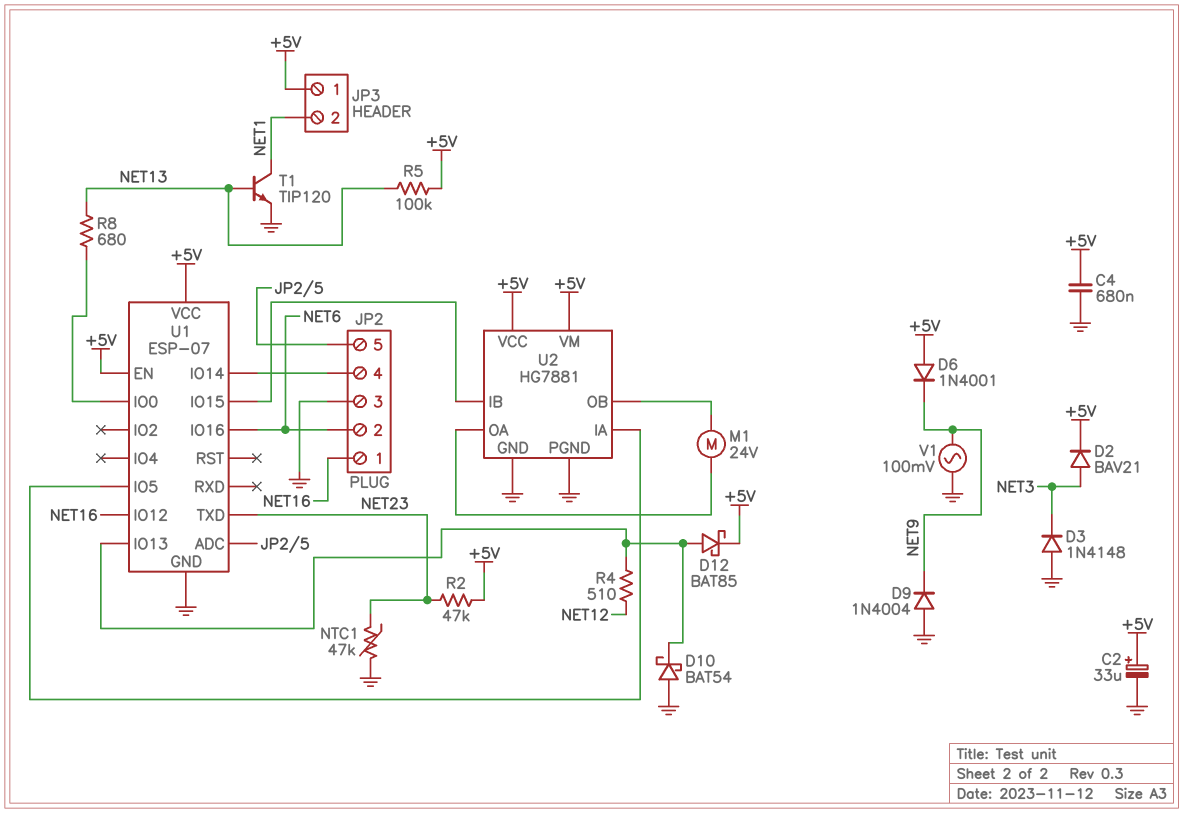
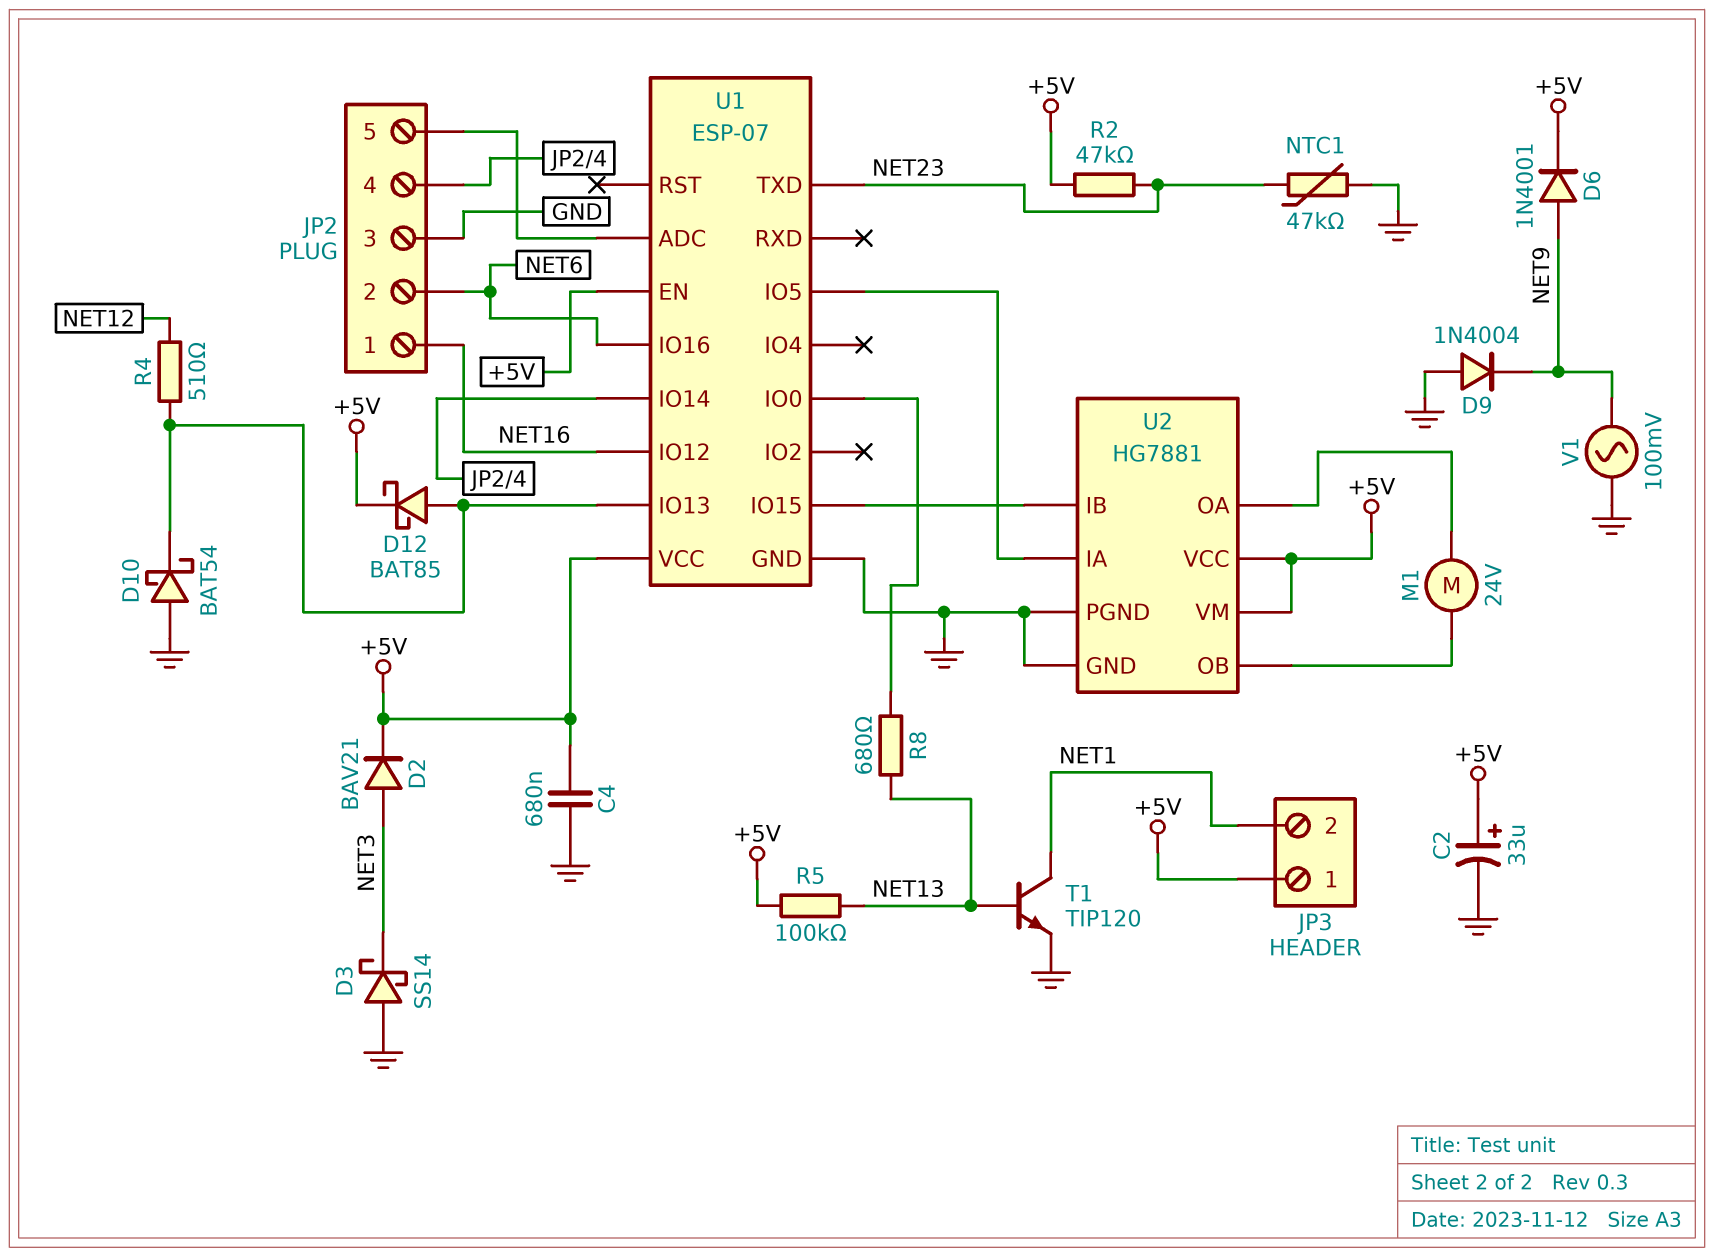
D3: diode 1N4148 (A GND, K NET3) -> schottky SS14 (A GND, K NET3)
D6: diode 1N4001 (A +5V, K NET9) -> diode 1N4001 (A NET9, K +5V)

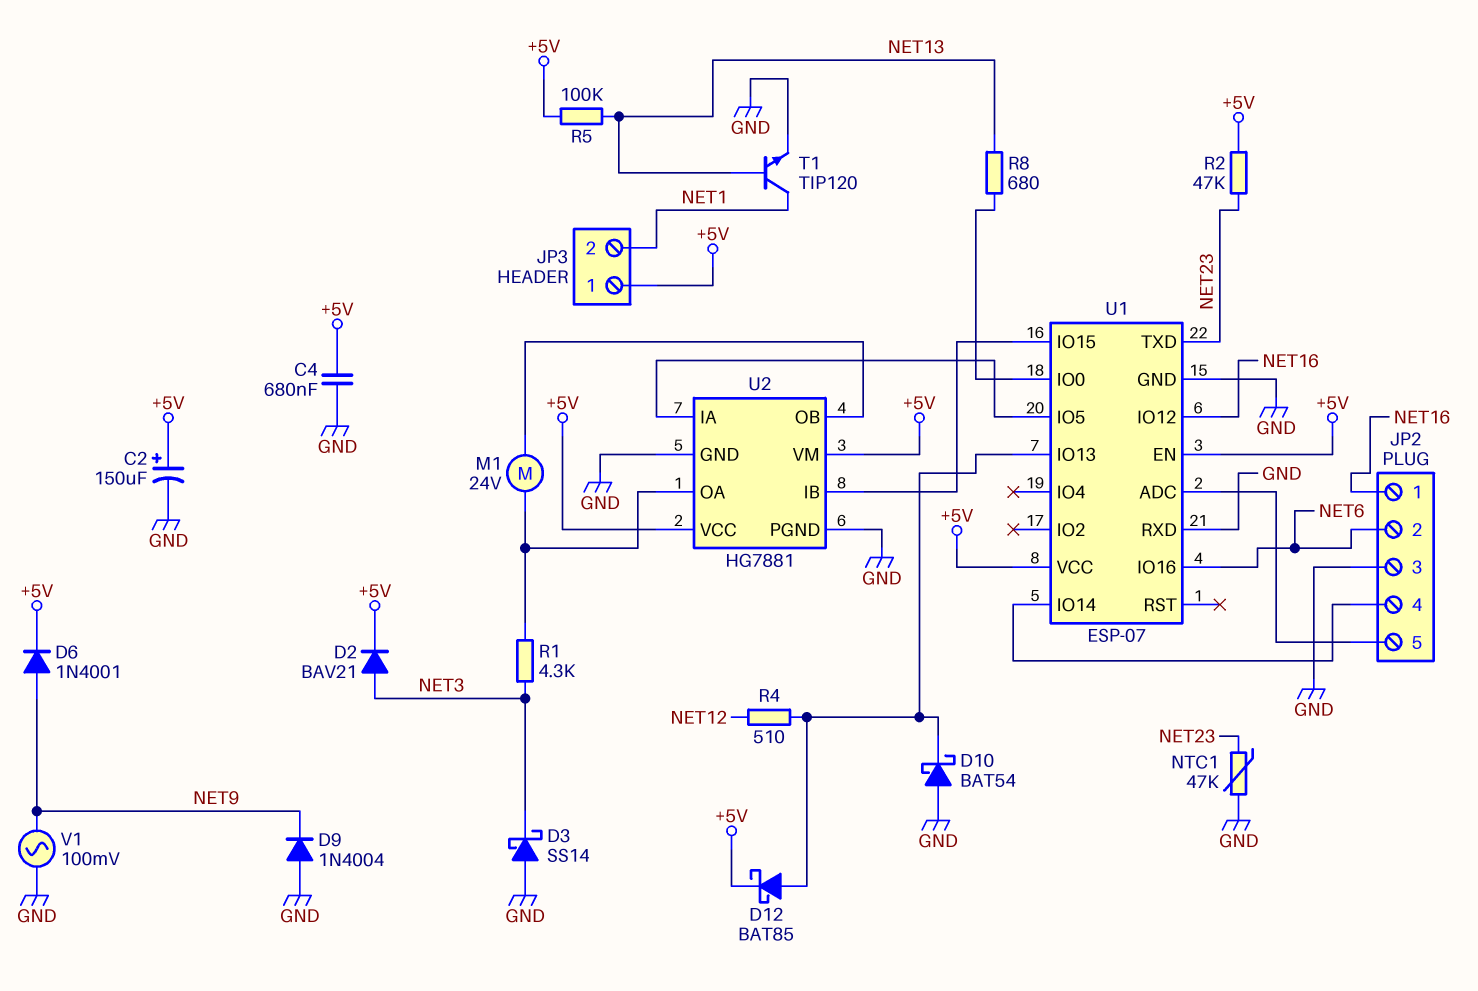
C2: 33uF (plus +5V, minus GND) -> 150uF (plus +5V, minus GND)
R1: none -> 4.3k (NET3, U2/OA)
U1 pin RXD: none -> GND

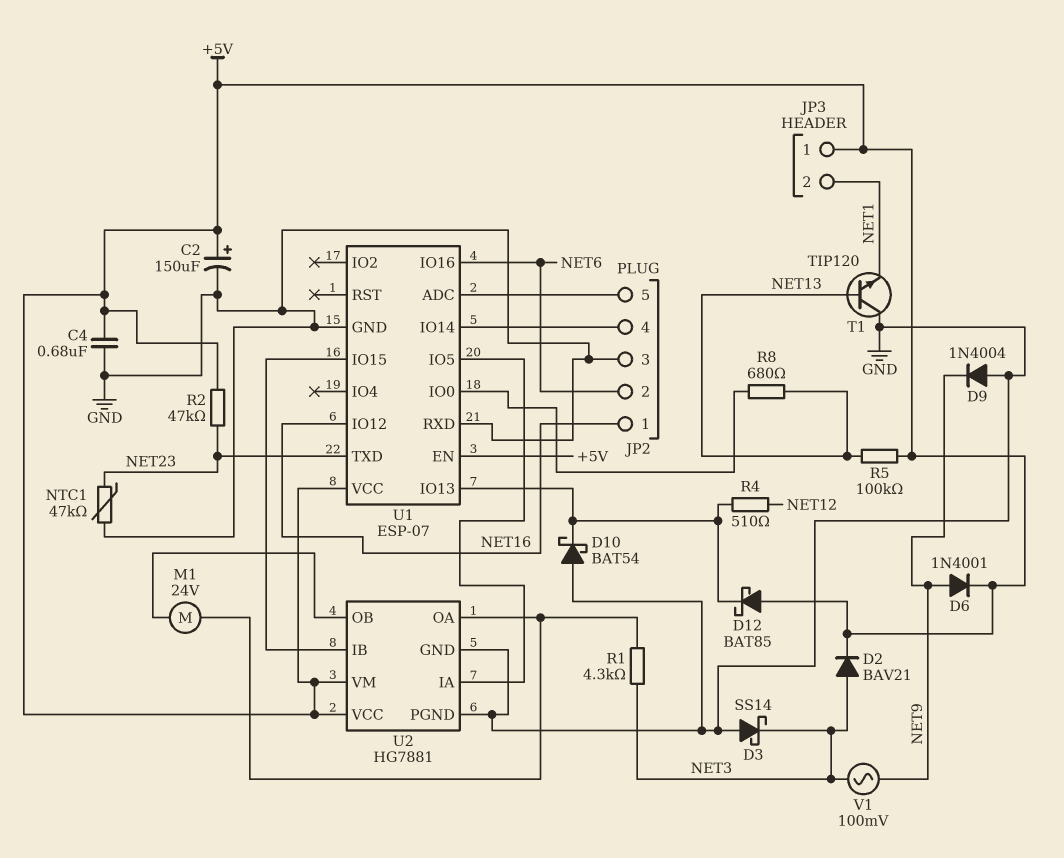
D12: schottky BAT85 (A U1/IO13, K +5V) -> schottky BAT85 (A +5V, K U1/IO13)
T1: NPN TIP120 (B NET13, C NET1, E GND) -> NPN TIP120 (B NET13, C GND, E NET1)
V1: AC 100mV (GND, NET9) -> AC 100mV (NET3, NET9)

